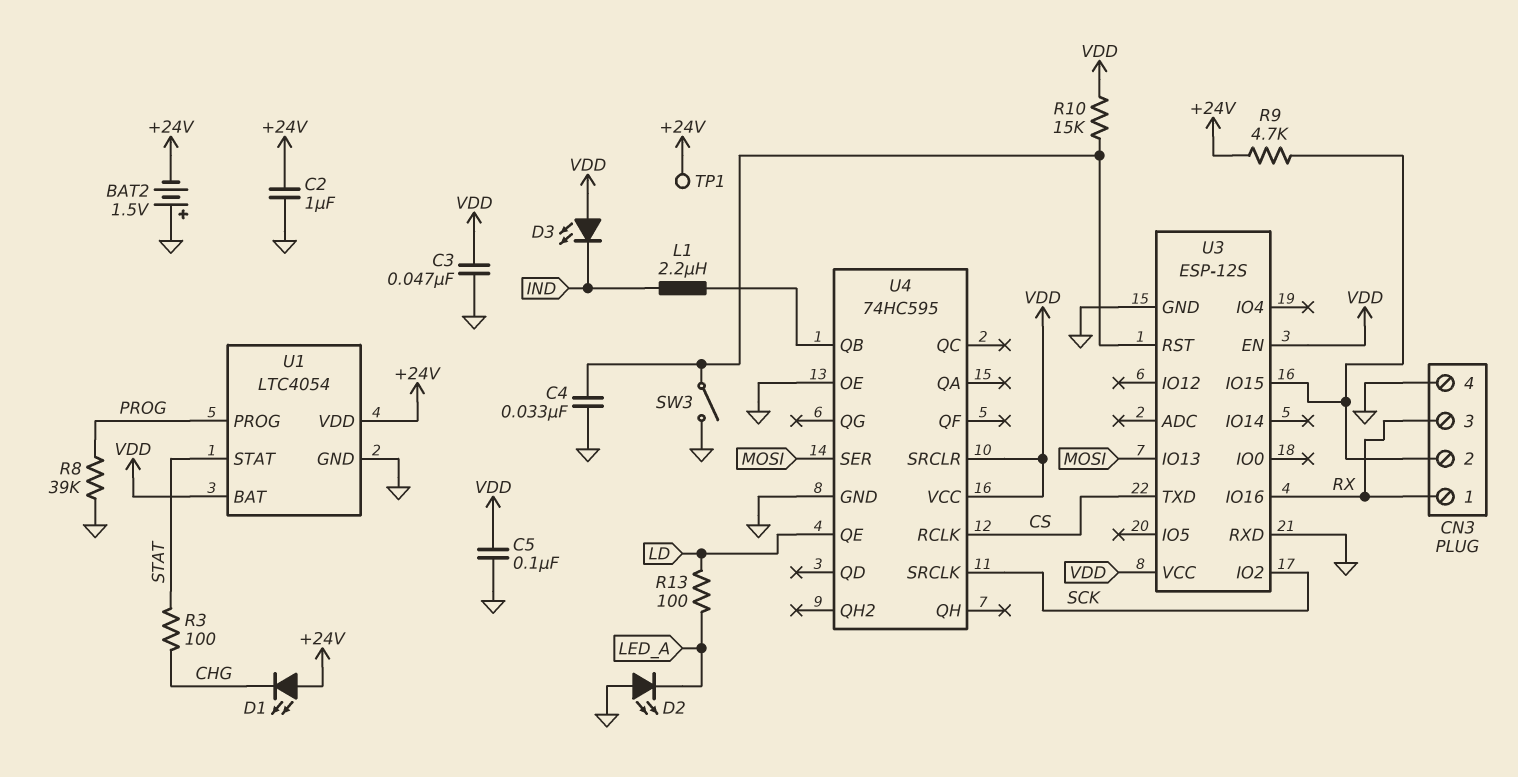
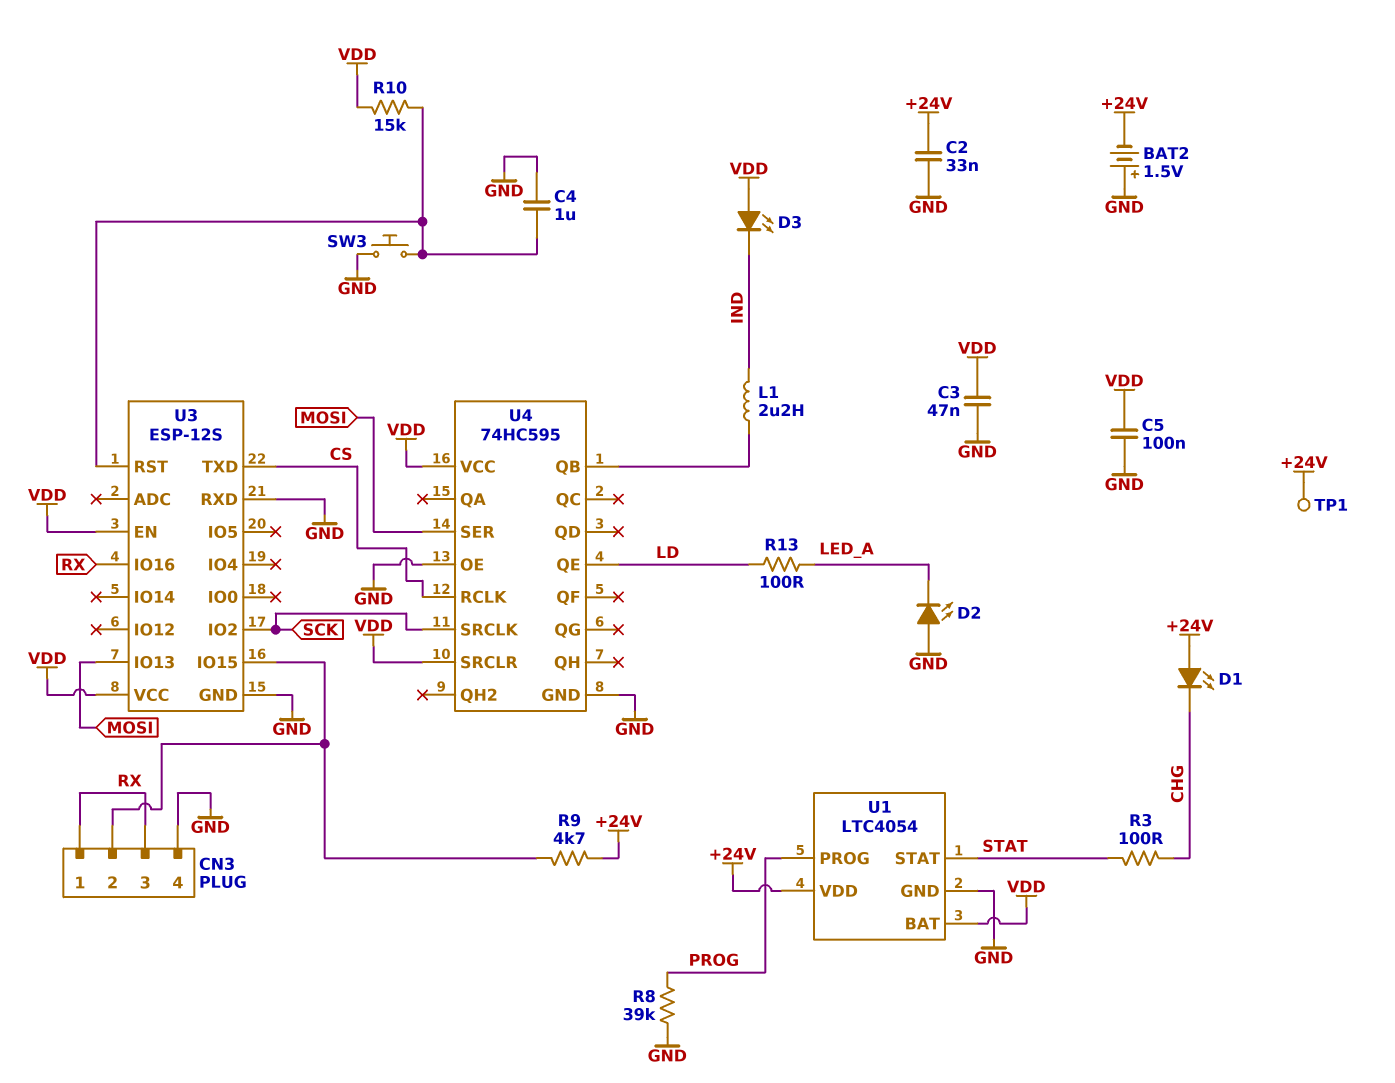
C2: 1uF (+24V, GND) -> 33nF (+24V, GND)
C4: 33nF (GND, U3/RST) -> 1uF (GND, U3/RST)
SW3: switch (GND, U3/RST) -> button (GND, U3/RST)

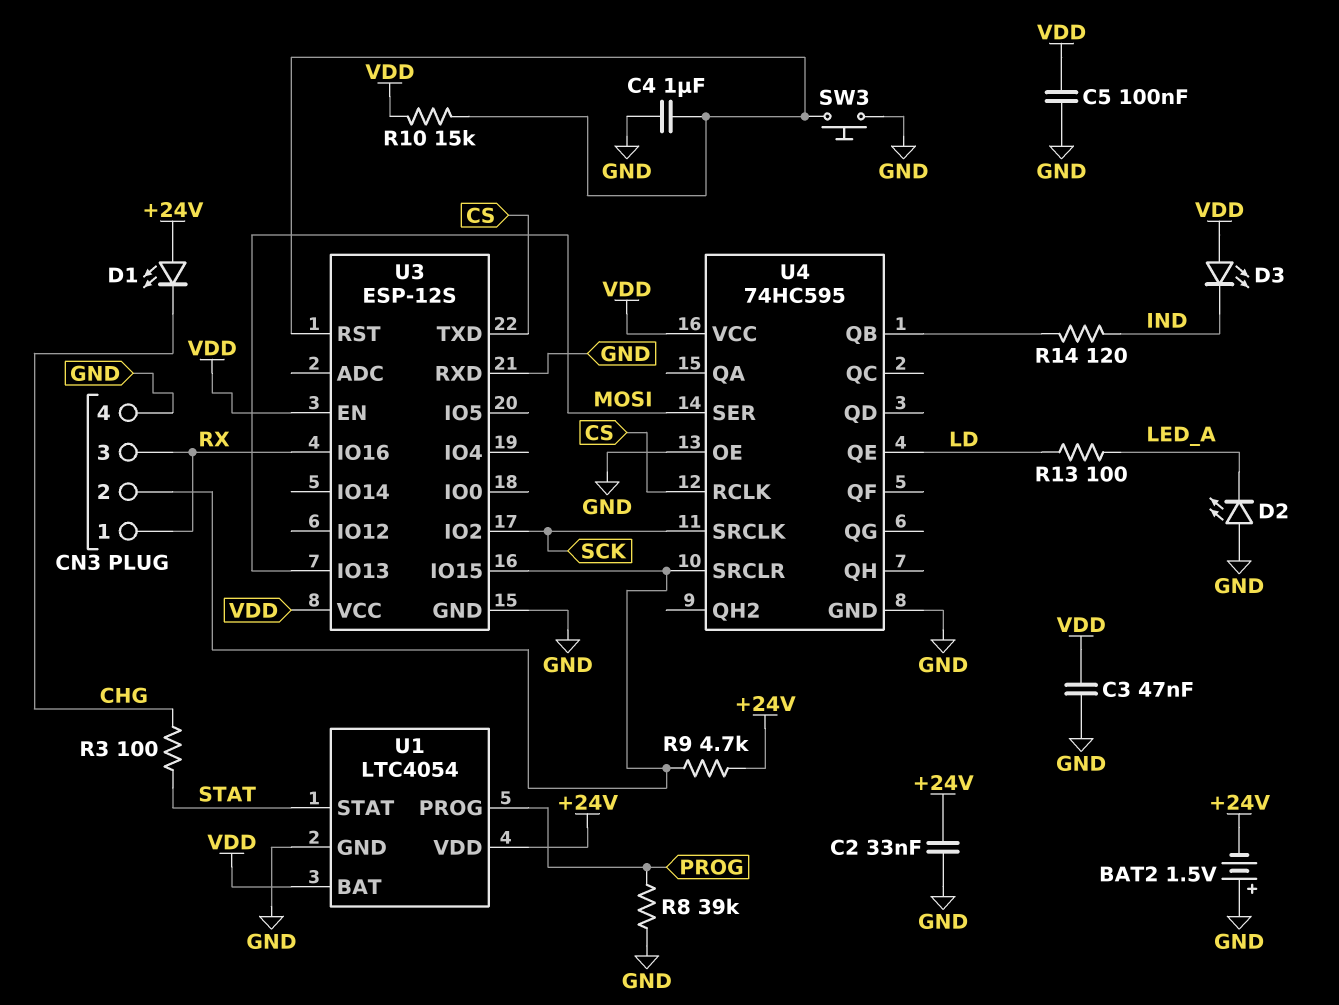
L1: 2.2uH (IND, U4/QB) -> none
R14: none -> 120 (IND, U4/QB)
TP1: test point (+24V) -> none
U4 pin SRCLR: VDD -> CN3/2

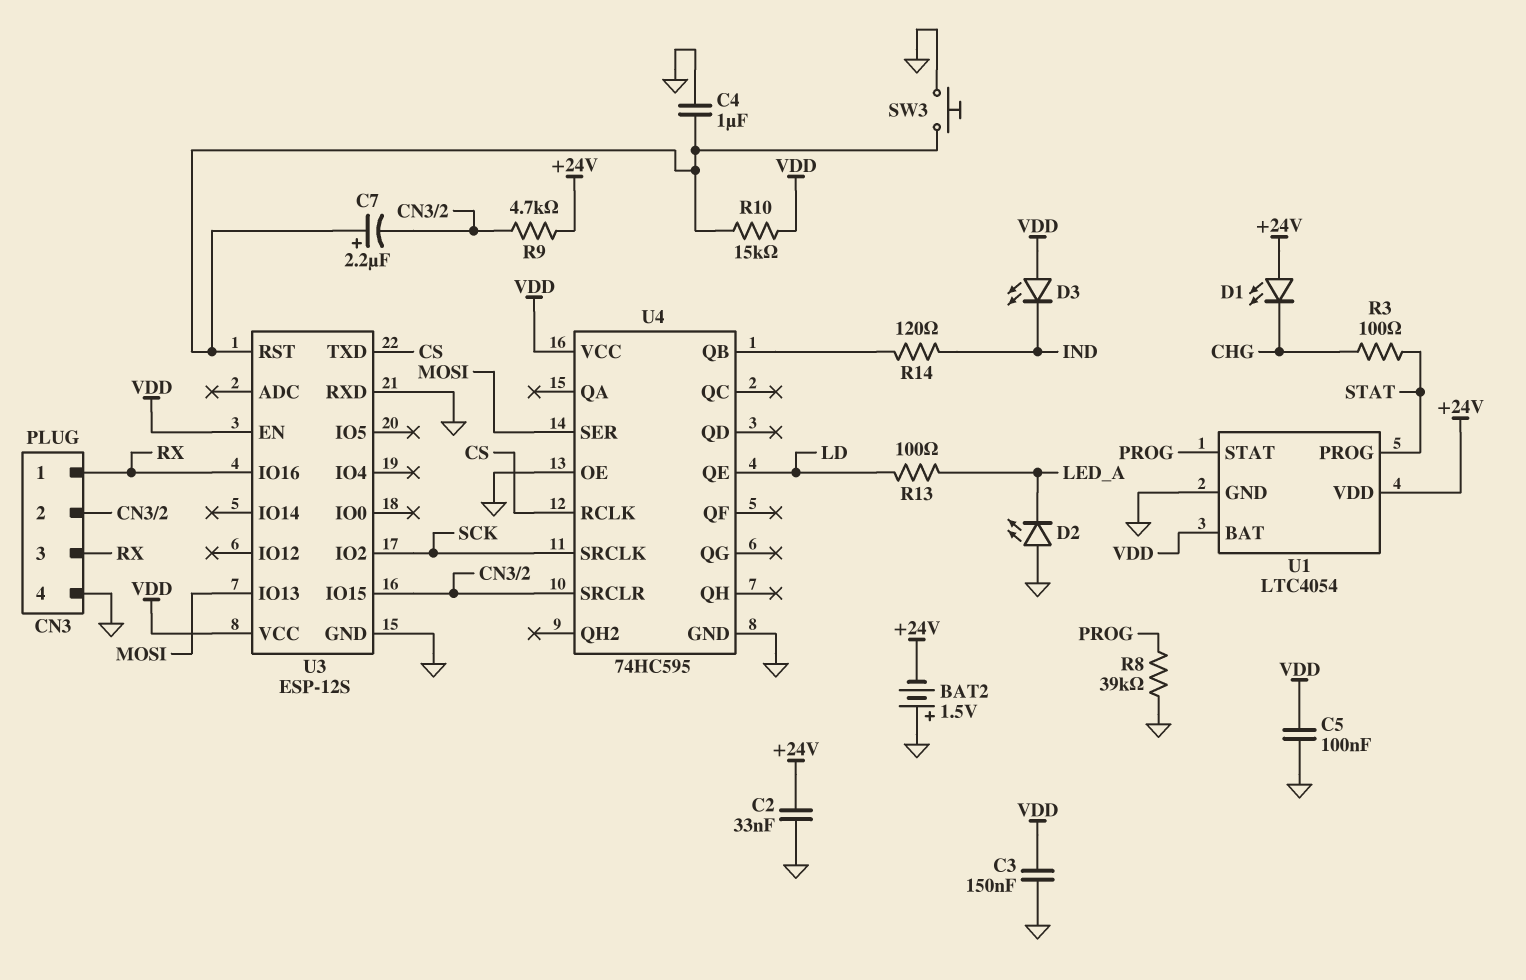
C3: 47nF (GND, VDD) -> 150nF (GND, VDD)
C7: none -> 2.2uF (plus U3/RST, minus CN3/2)
U1 pin PROG: PROG -> STAT
U1 pin STAT: STAT -> PROG

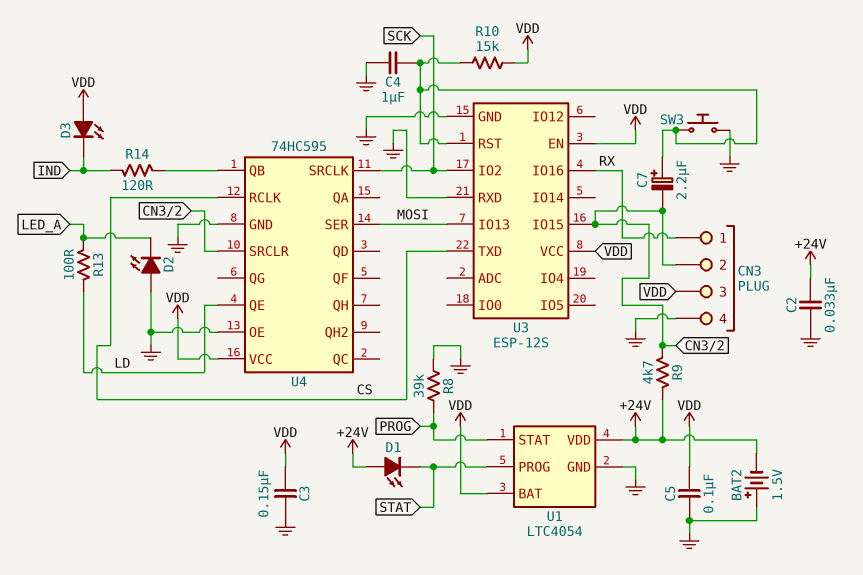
CN3 pin 3: RX -> VDD
D1: LED (A +24V, K CHG) -> LED (A +24V, K STAT)
R3: 100 (CHG, STAT) -> none

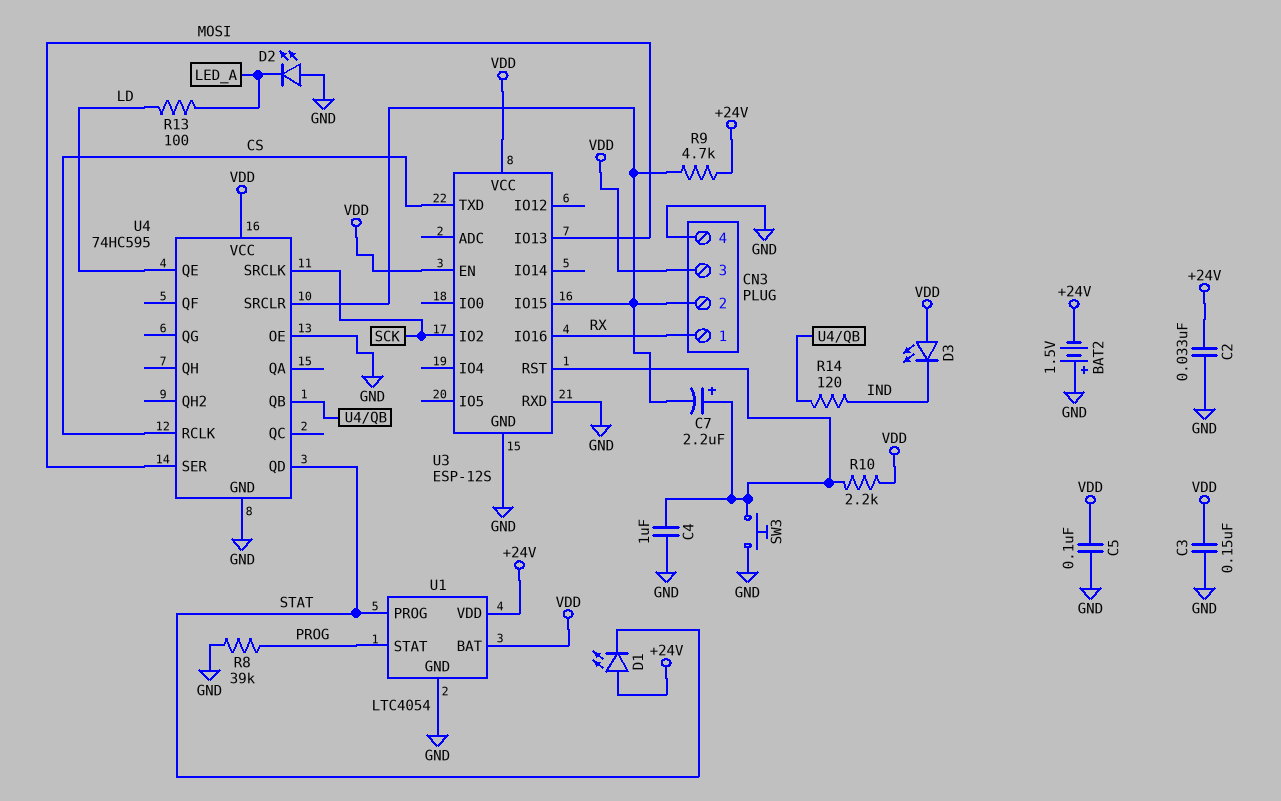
R10: 15k (U3/RST, VDD) -> 2.2k (U3/RST, VDD)
U4 pin QD: none -> STAT

